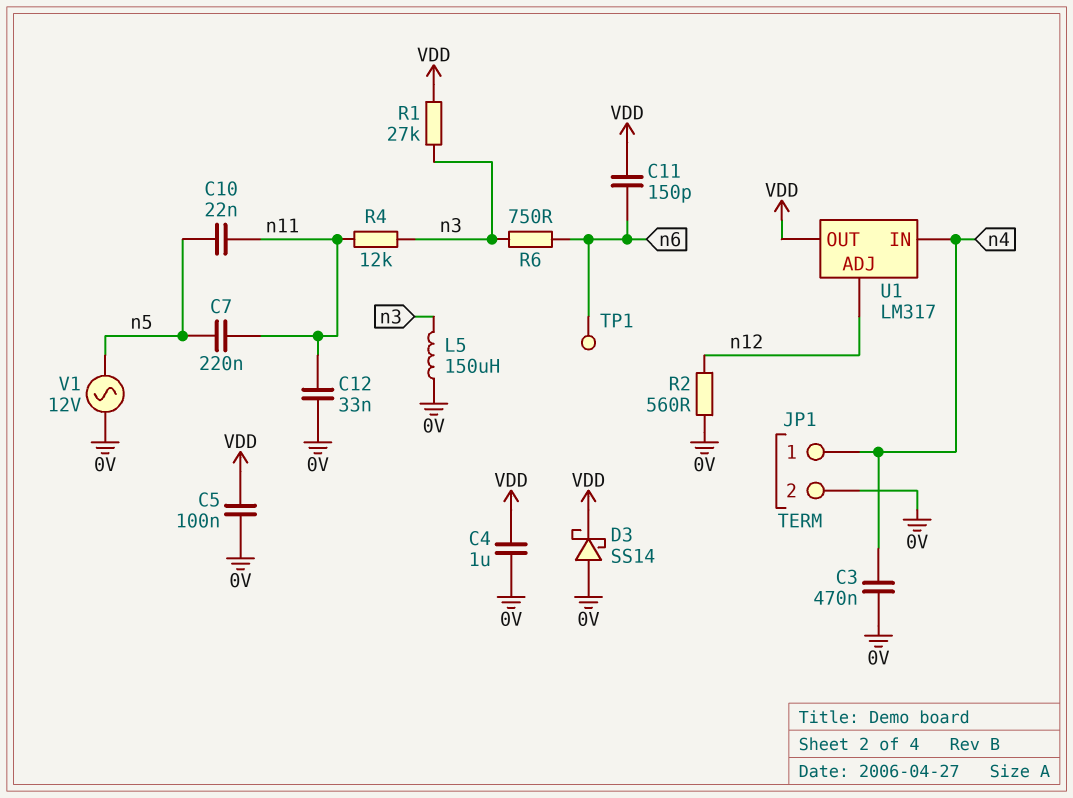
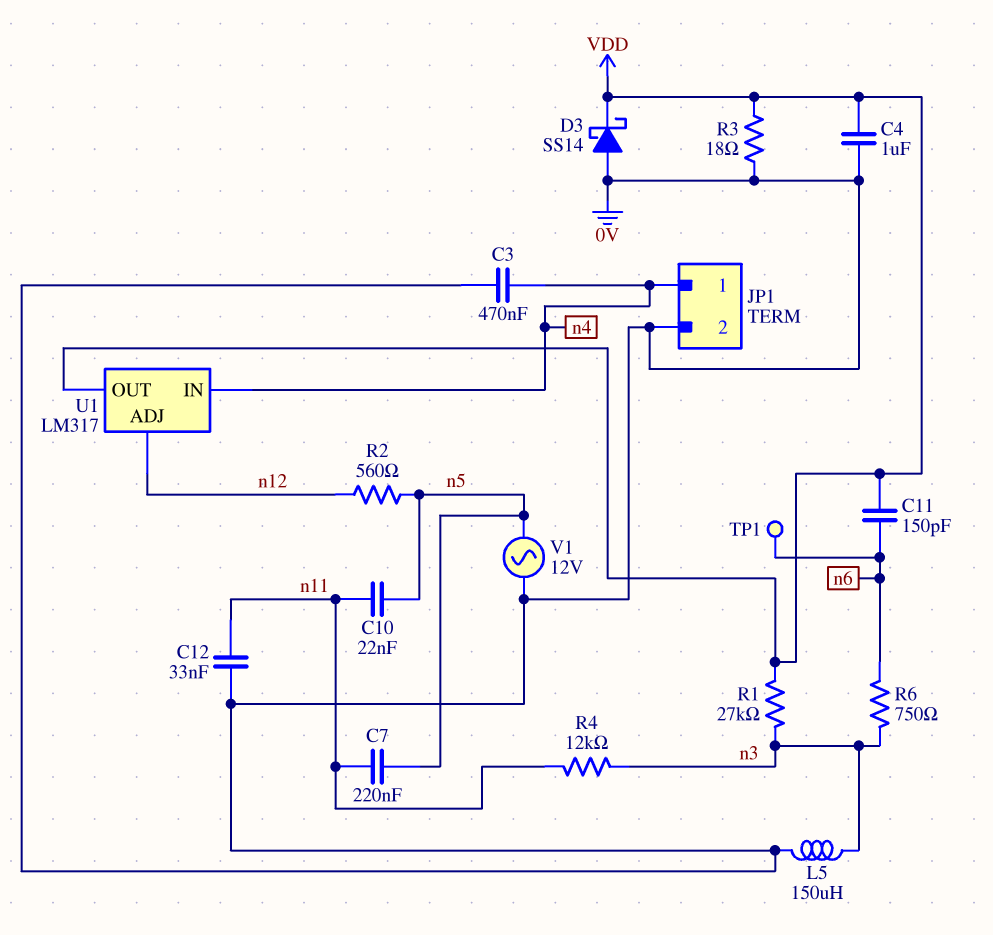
C5: 100nF (0V, VDD) -> none
R2: 560 (0V, n12) -> 560 (n5, n12)
R3: none -> 18 (0V, VDD)

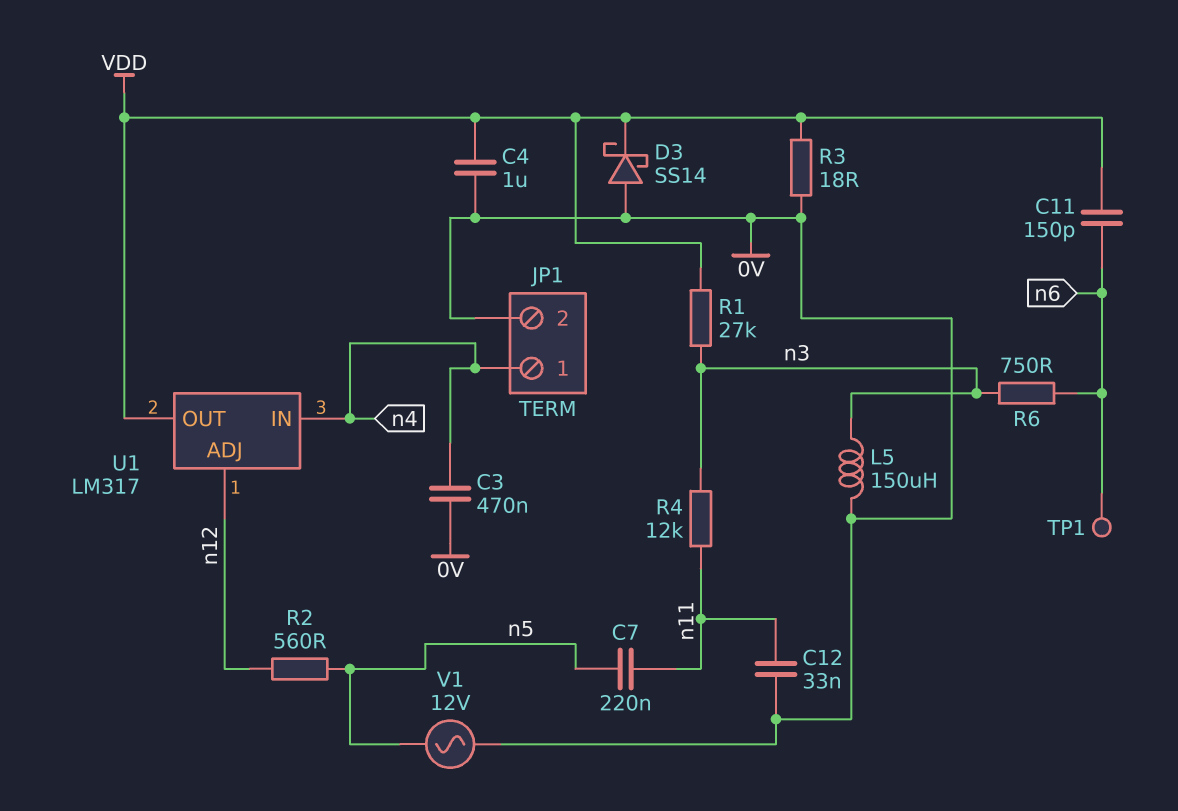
C10: 22nF (n5, n11) -> none

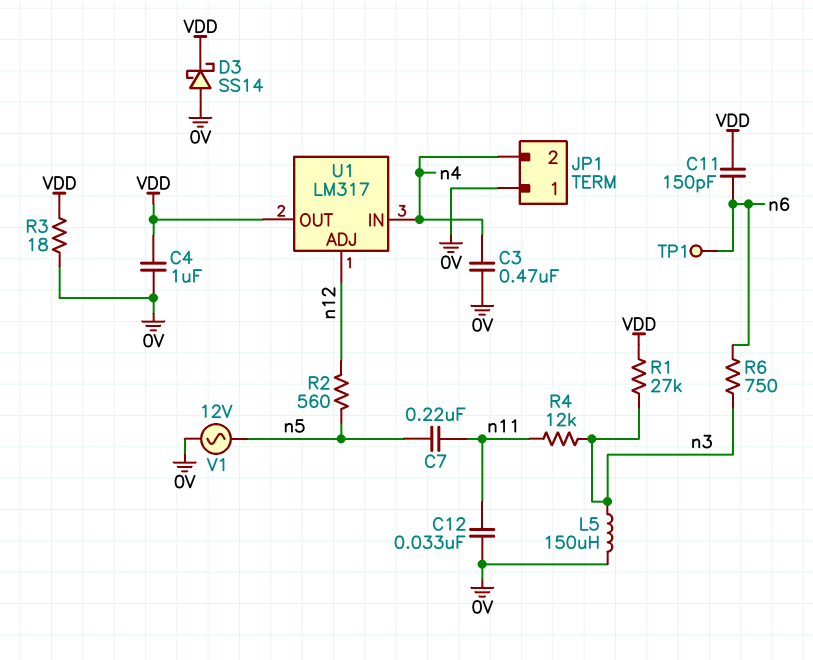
JP1 pin 1: n4 -> 0V
JP1 pin 2: 0V -> n4

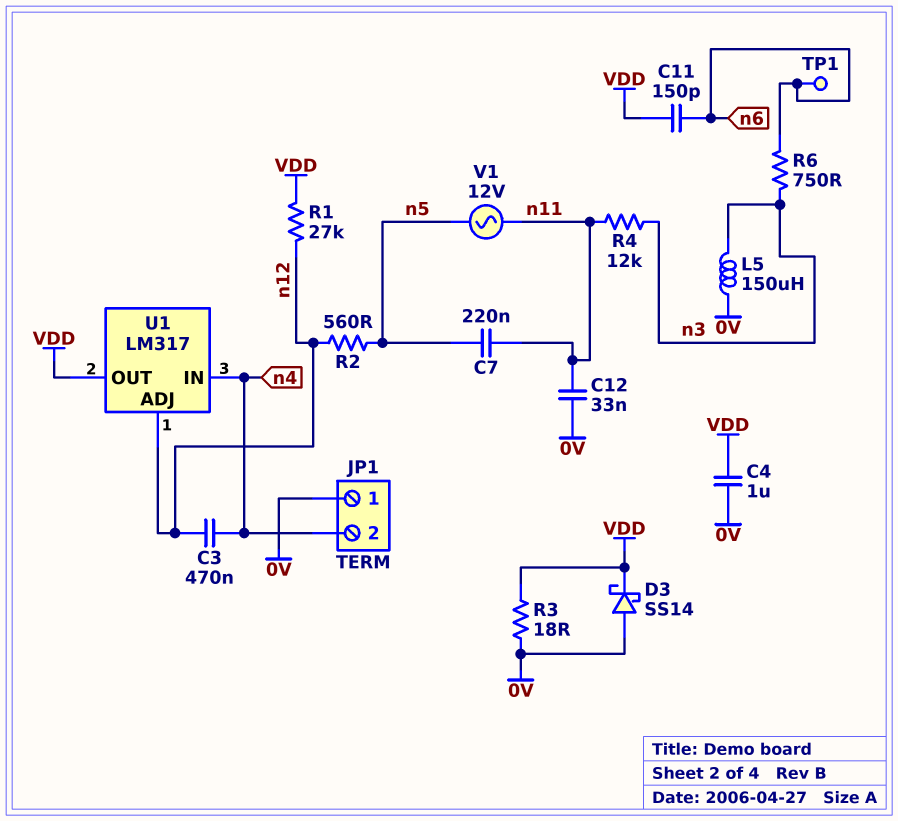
C3: 470nF (0V, n4) -> 470nF (n4, n12)
R1: 27k (VDD, n3) -> 27k (VDD, n12)
V1: AC 12V (0V, n5) -> AC 12V (n5, n11)

